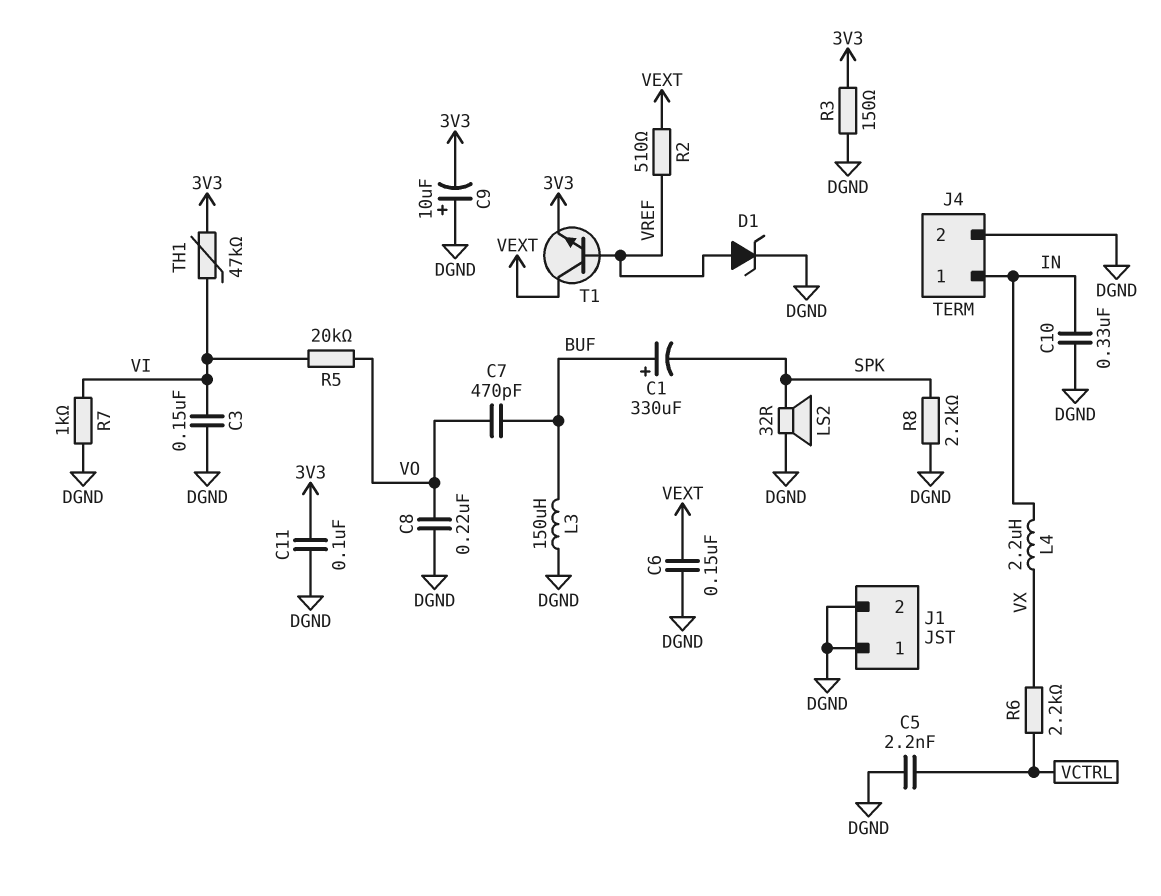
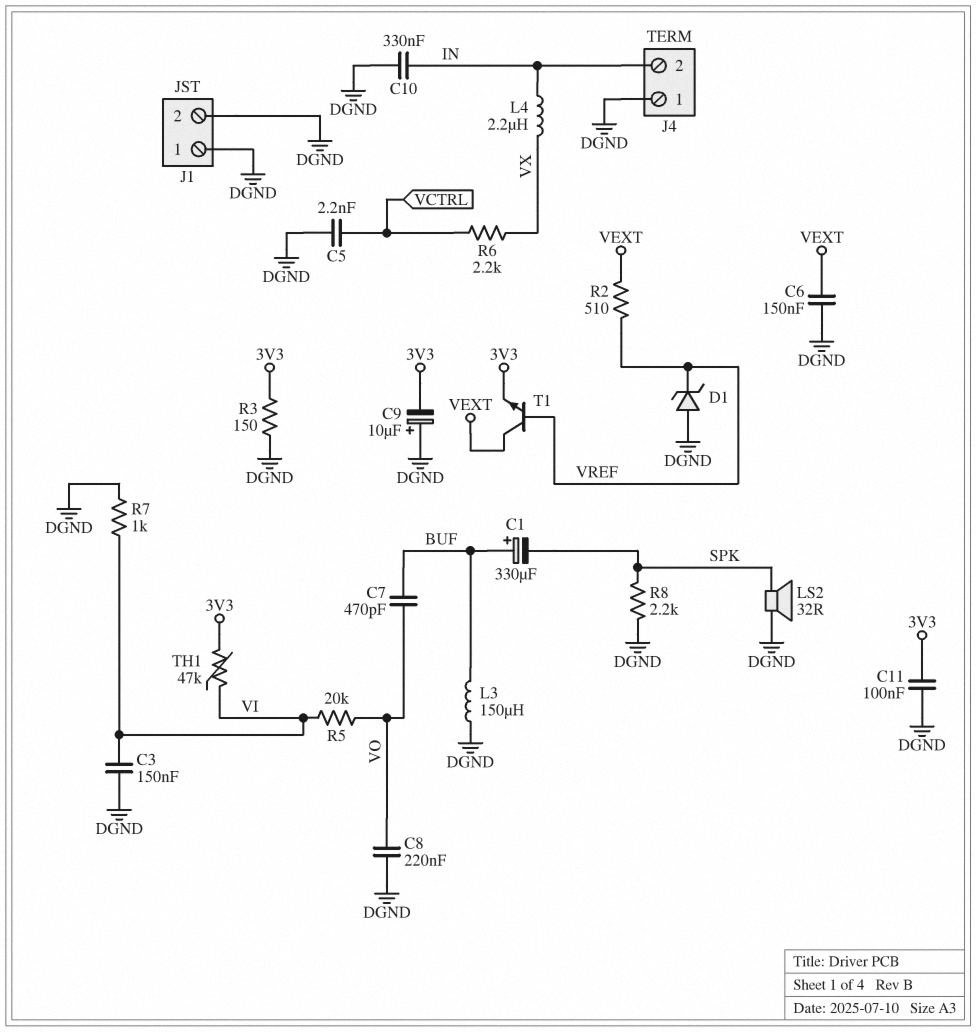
D1: zener (A VREF, K DGND) -> zener (A DGND, K VREF)
J4 pin 1: IN -> DGND
J4 pin 2: DGND -> IN

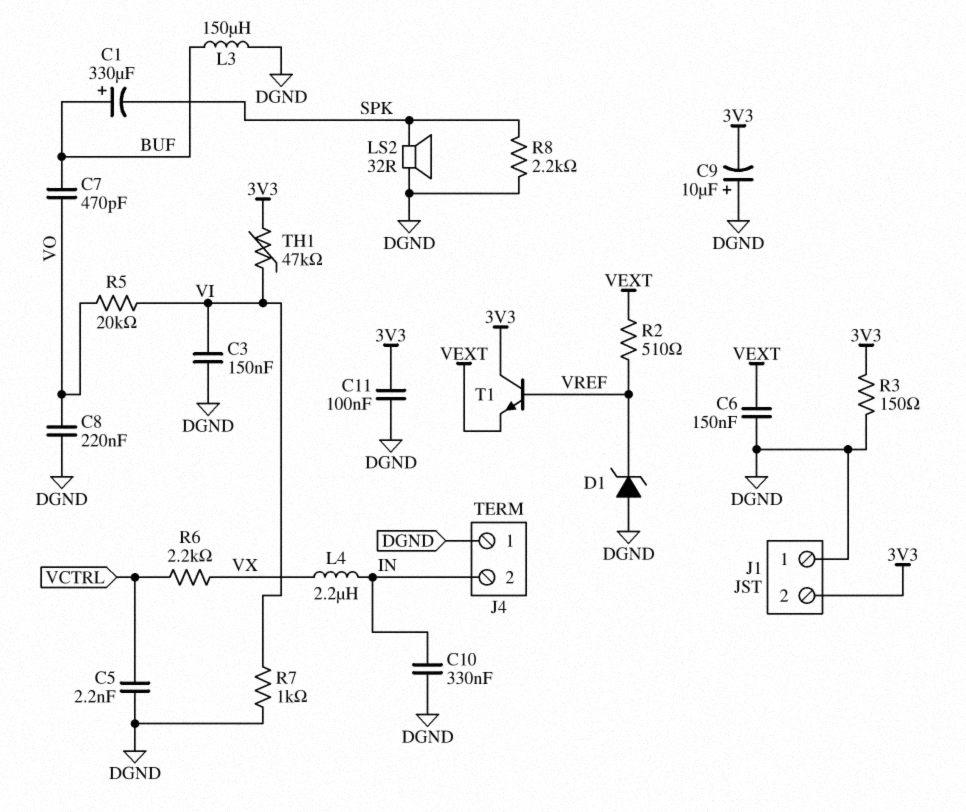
J1 pin 2: DGND -> 3V3
T1: NPN (B VREF, C VEXT, E 3V3) -> NPN (B VREF, C 3V3, E VEXT)

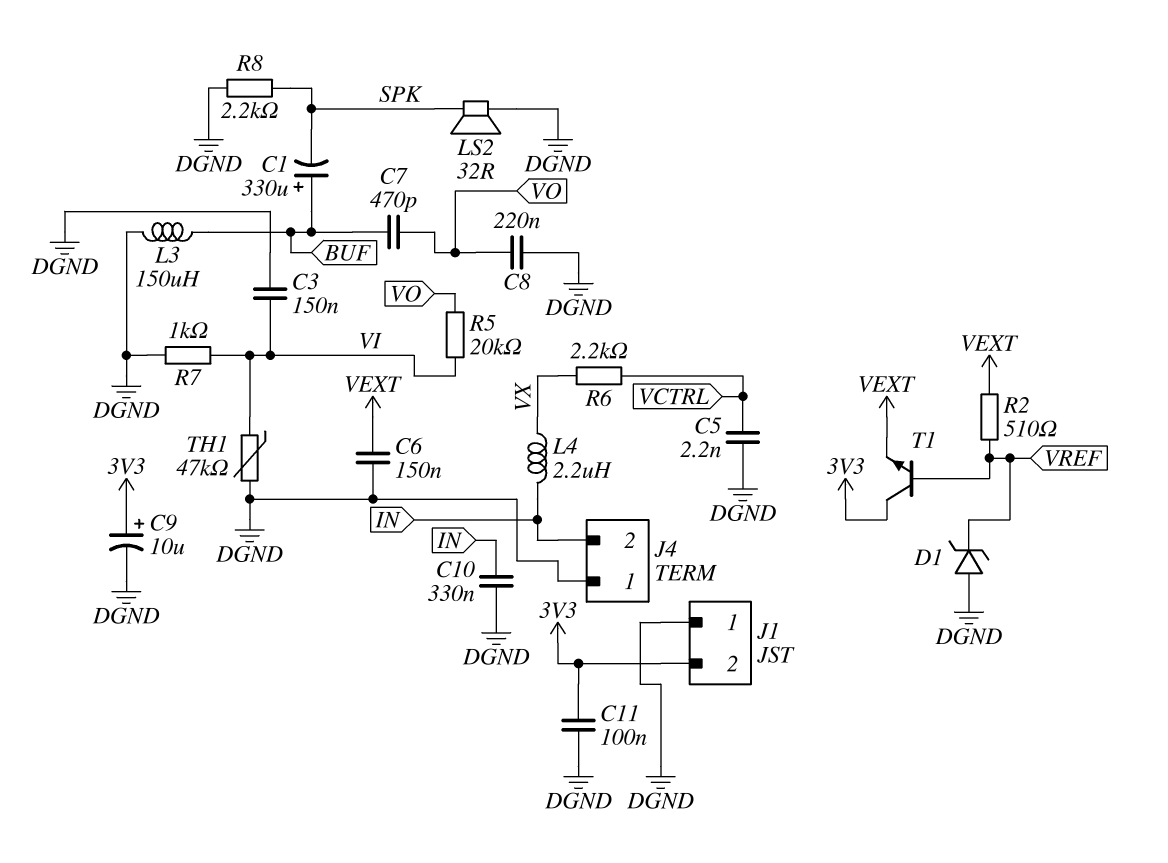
C9: 10uF (plus DGND, minus 3V3) -> 10uF (plus 3V3, minus DGND)
R3: 150 (3V3, DGND) -> none
TH1: 47k (3V3, VI) -> 47k (DGND, VI)

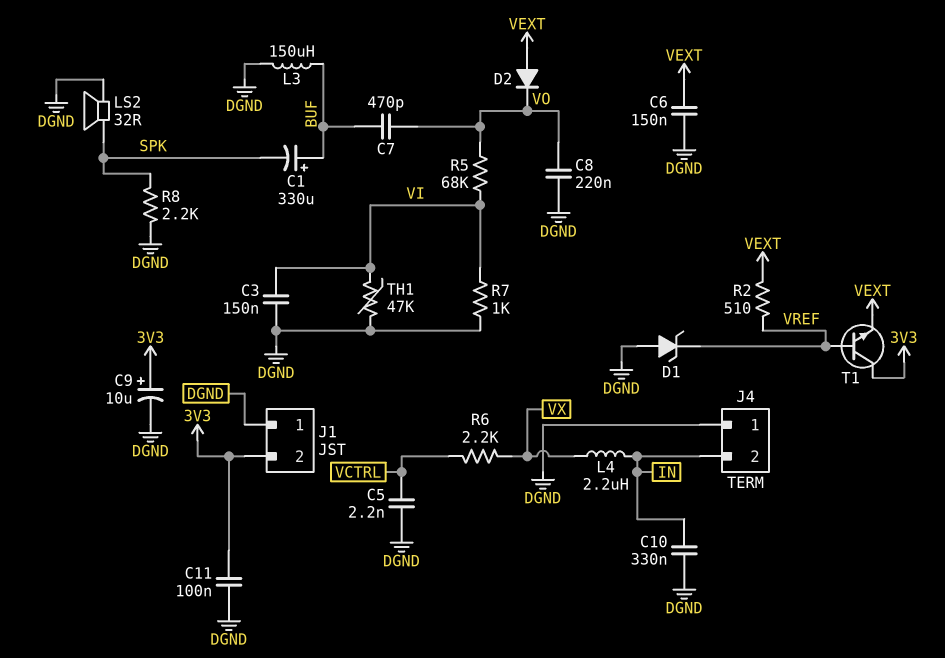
D2: none -> diode (A VEXT, K VO)
R5: 20k (VI, VO) -> 68k (VI, VO)

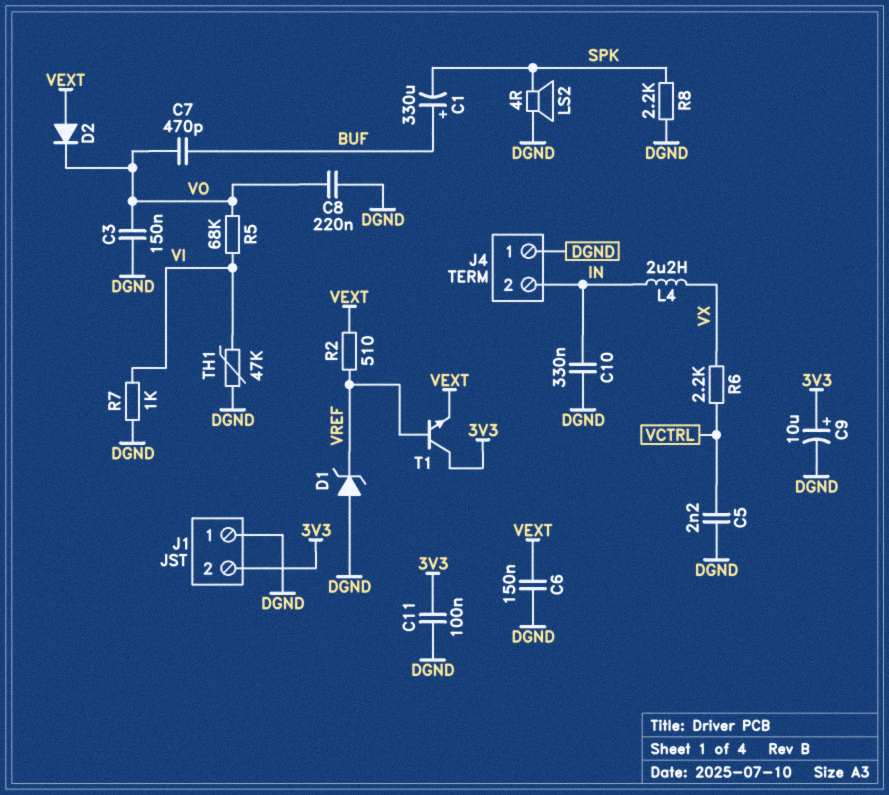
C3: 150nF (DGND, VI) -> 150nF (DGND, VO)
L3: 150uH (BUF, DGND) -> none
LS2: speaker 32R (DGND, SPK) -> speaker 4R (DGND, SPK)

